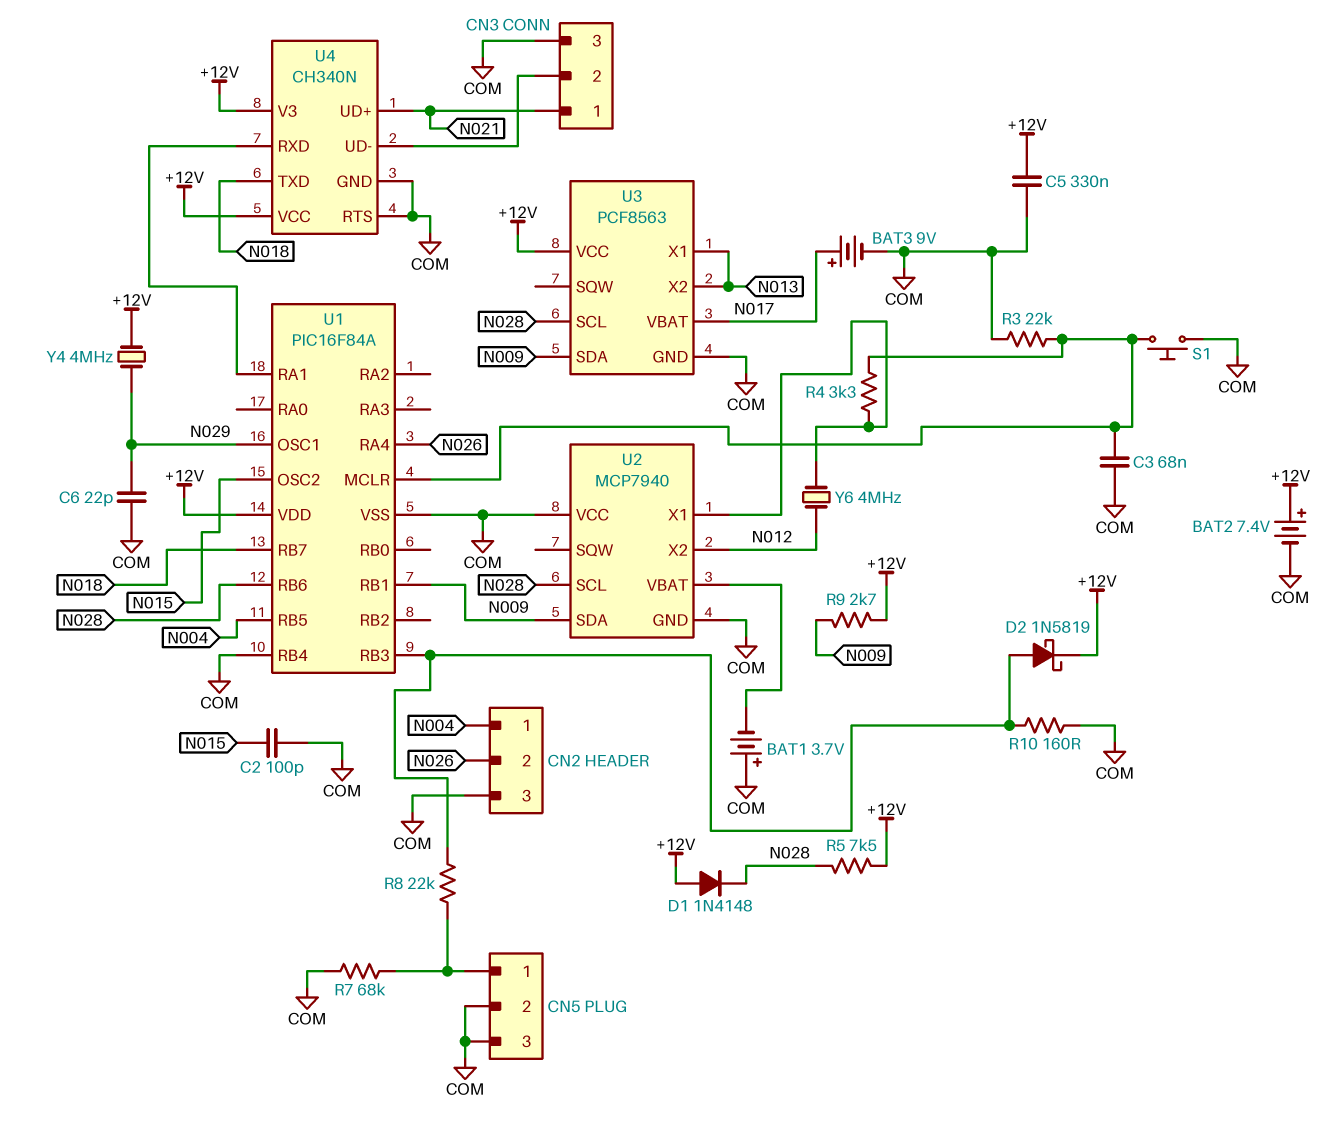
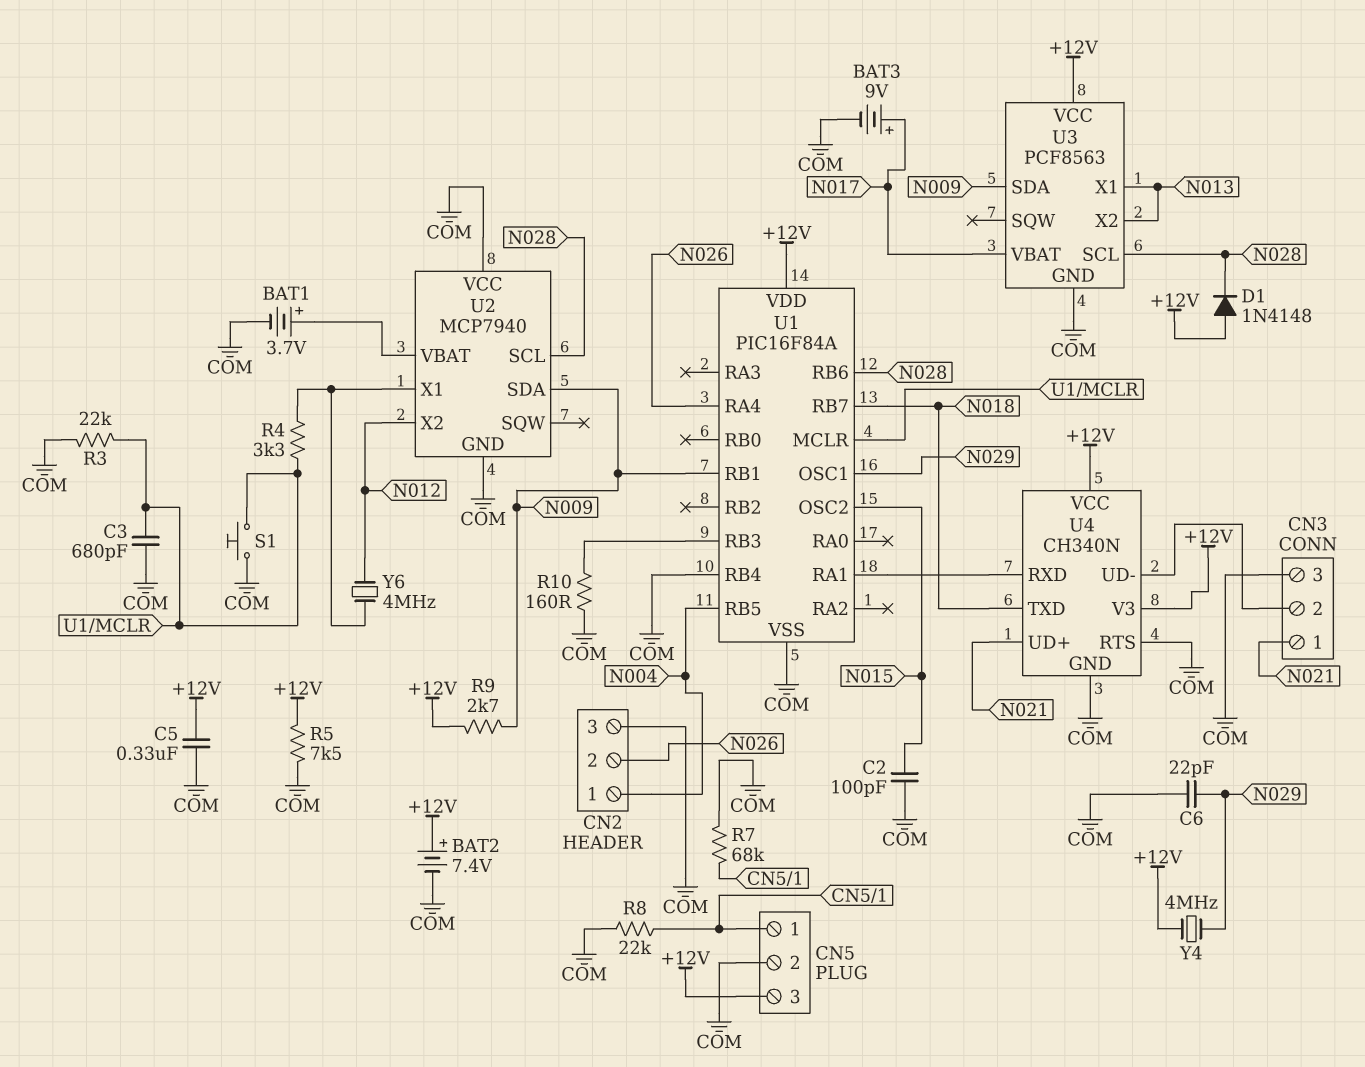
BAT1: 3.7V (plus COM, minus U2/VBAT) -> 3.7V (plus U2/VBAT, minus COM)
C3: 68nF (COM, U1/MCLR) -> 680pF (COM, U1/MCLR)
CN5 pin 3: COM -> +12V
D2: schottky 1N5819 (A U1/RB3, K +12V) -> none
R5: 7.5k (+12V, N028) -> 7.5k (+12V, COM)
R8: 22k (CN5/1, U1/RB3) -> 22k (CN5/1, COM)

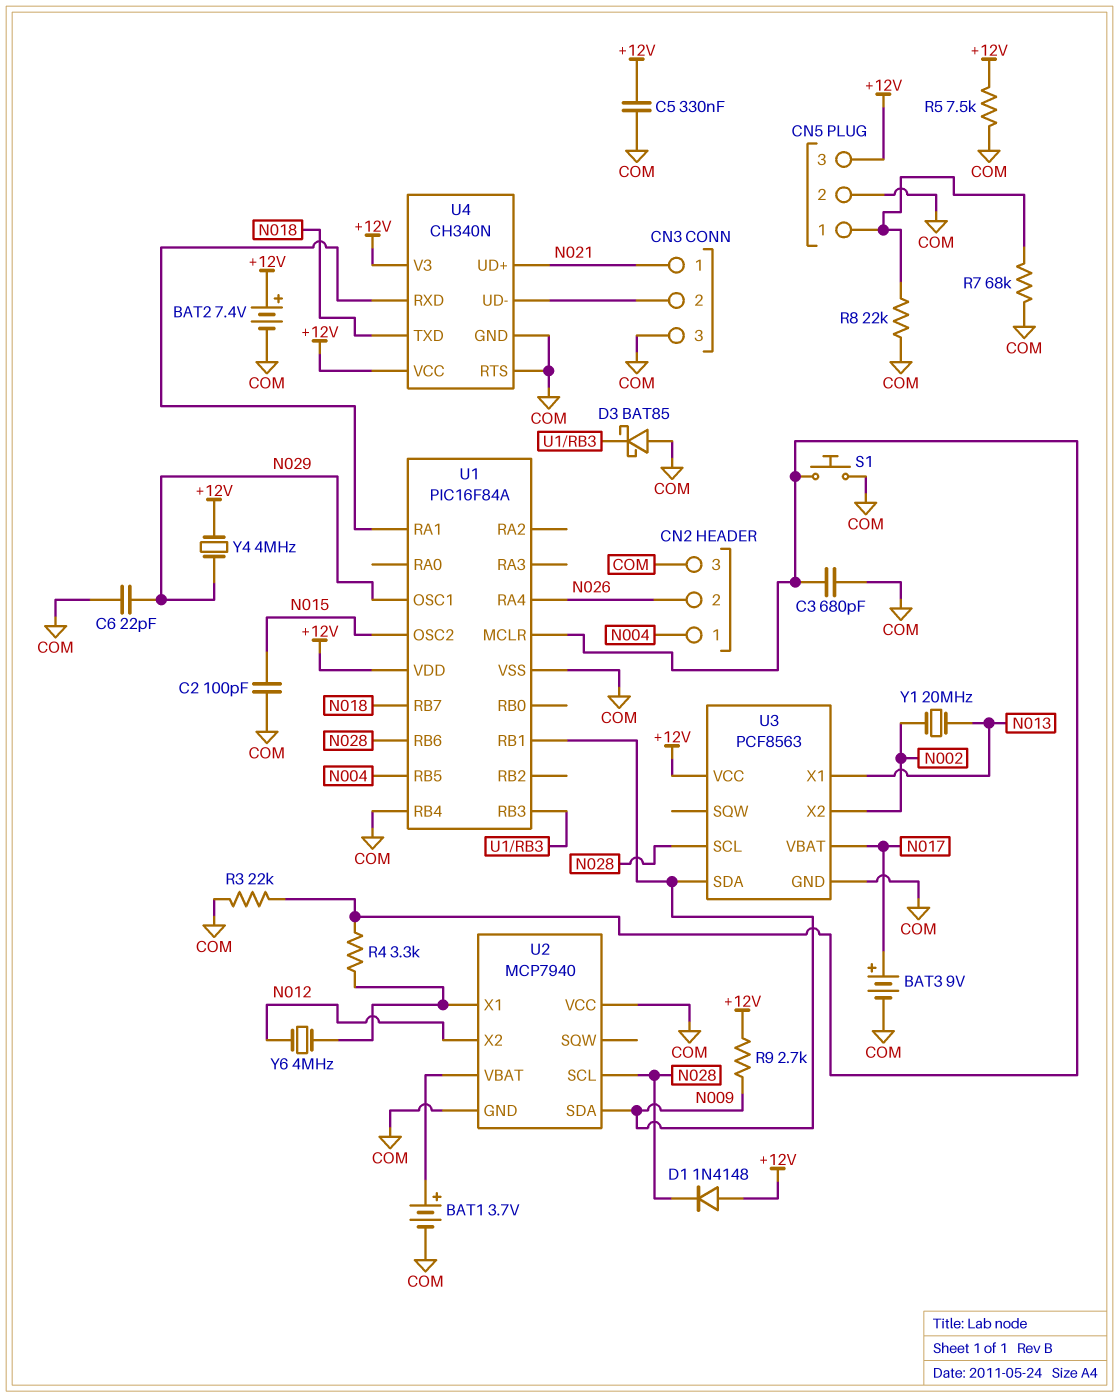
D3: none -> schottky BAT85 (A COM, K U1/RB3)
R10: 160 (COM, U1/RB3) -> none
U3 pin X2: N013 -> N002
Y1: none -> 20MHz (N002, N013)

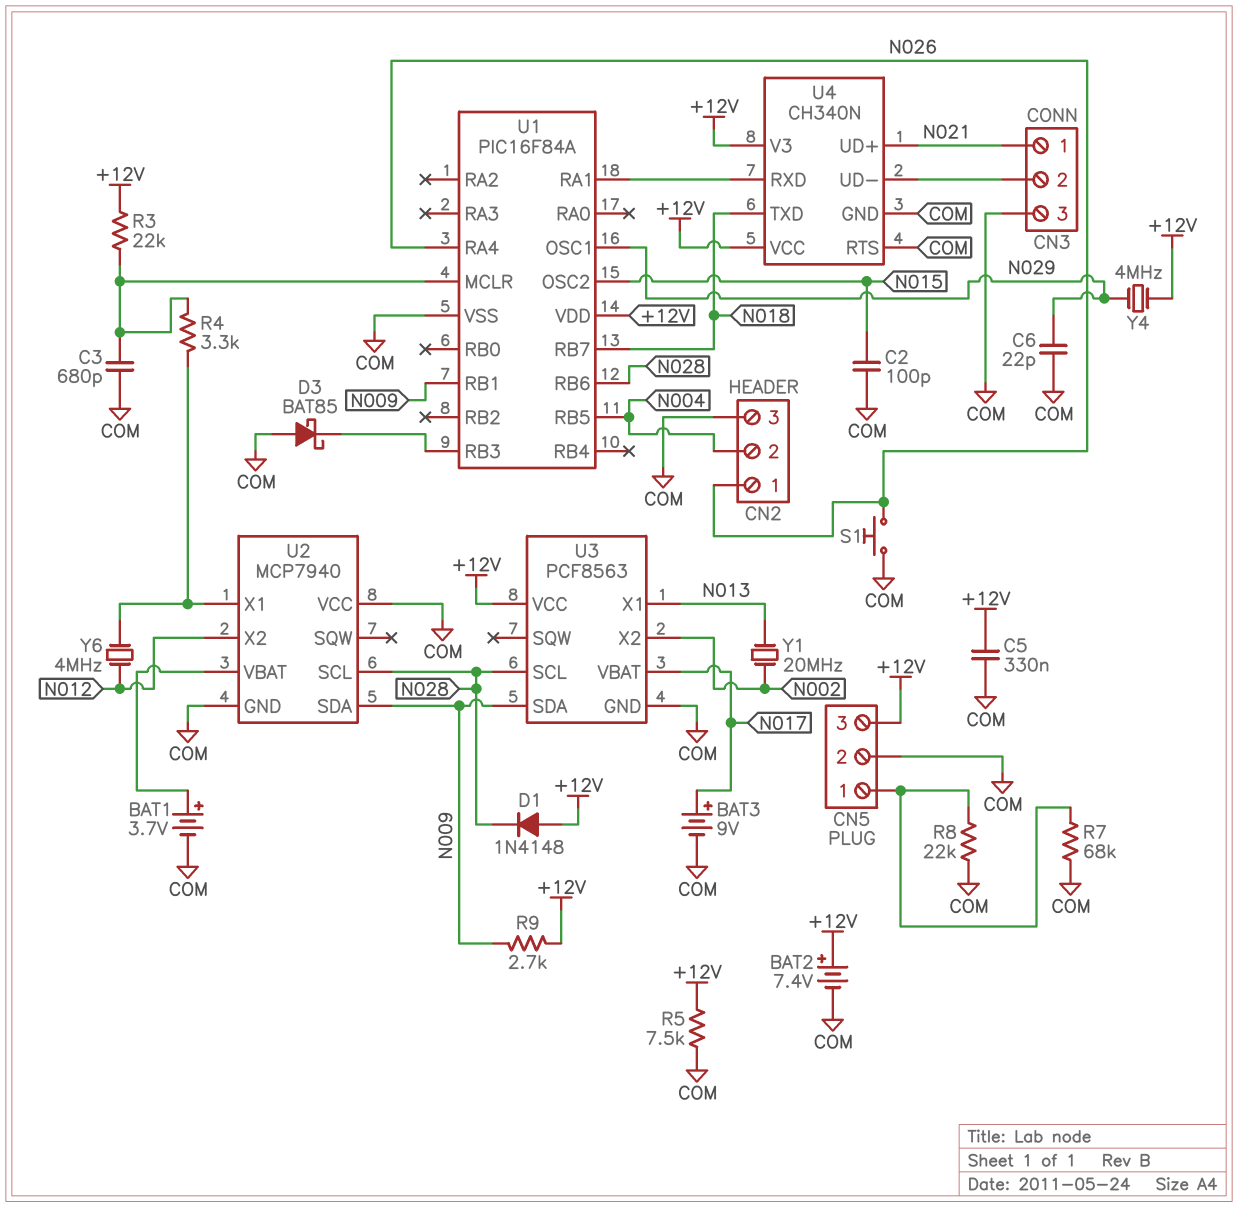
CN2 pin 1: N004 -> N026
CN2 pin 2: N026 -> N004
R3: 22k (COM, U1/MCLR) -> 22k (+12V, U1/MCLR)
S1: button (COM, U1/MCLR) -> button (COM, N026)
U1 pin RB4: COM -> none

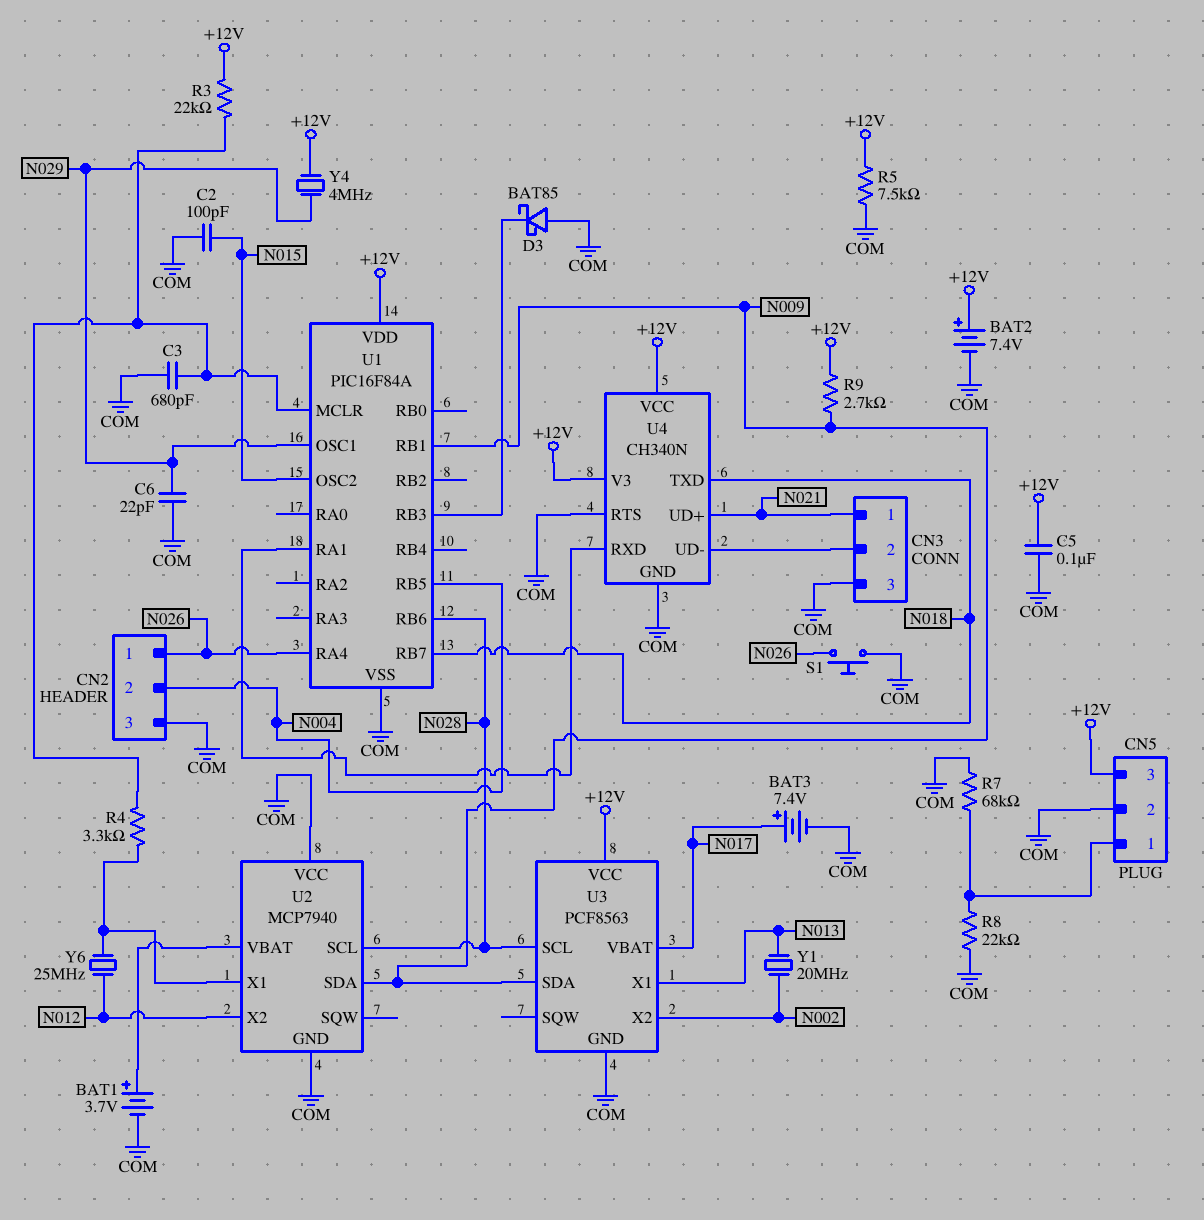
BAT3: 9V (plus N017, minus COM) -> 7.4V (plus N017, minus COM)
C5: 330nF (+12V, COM) -> 100nF (+12V, COM)
D1: diode 1N4148 (A +12V, K N028) -> none
Y6: 4MHz (N012, U2/X1) -> 25MHz (N012, U2/X1)

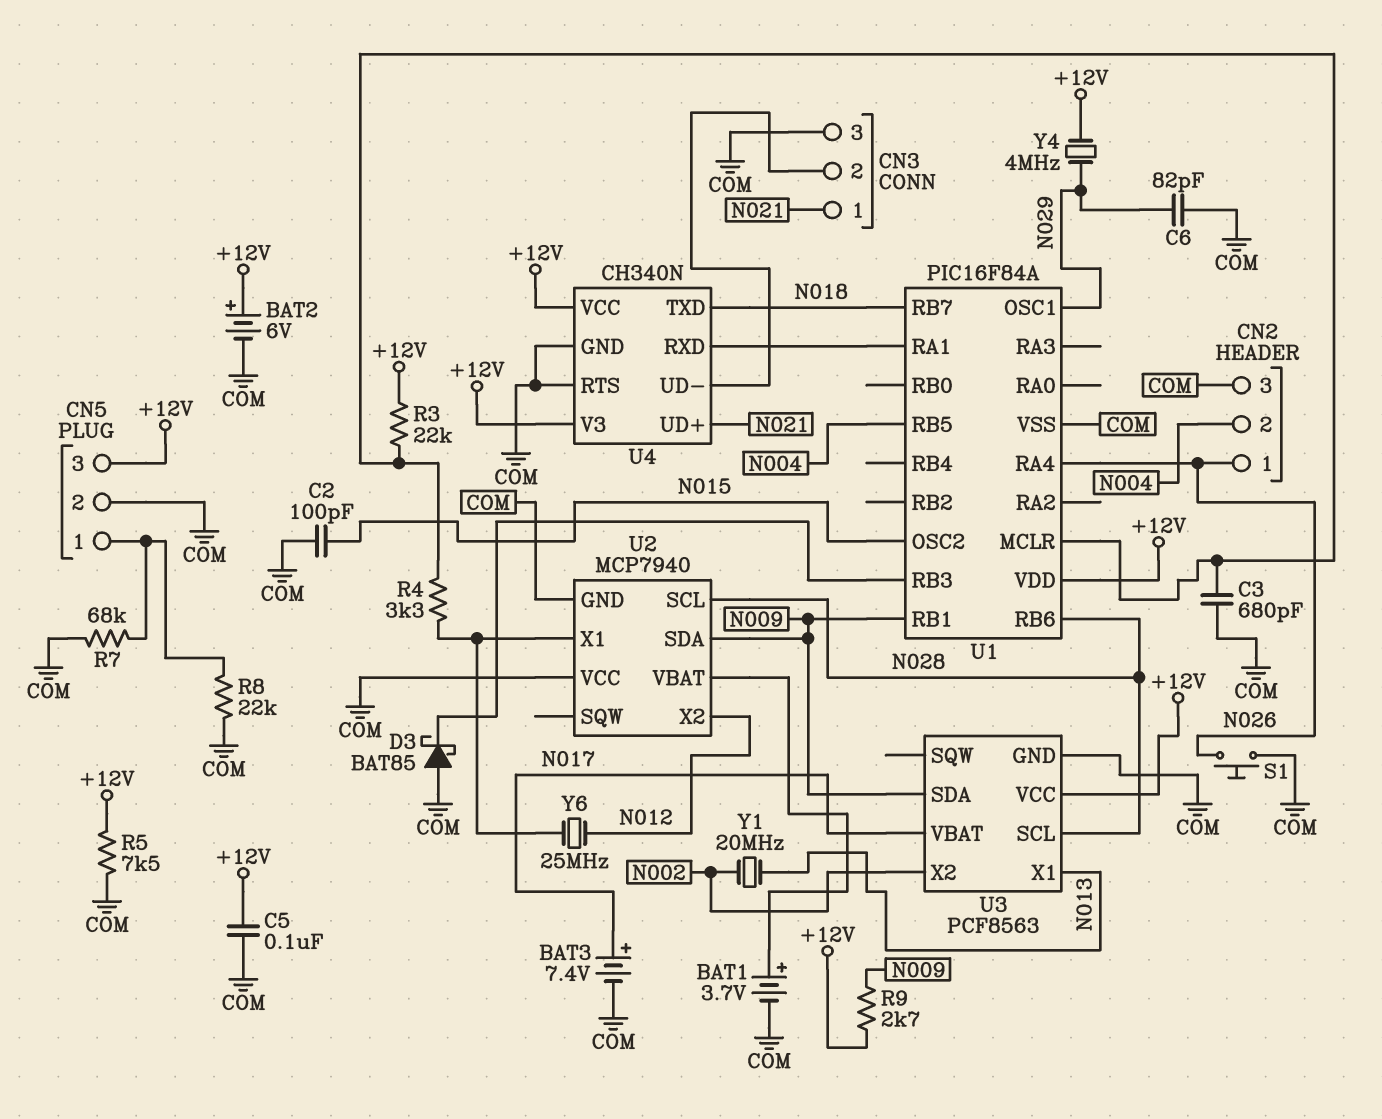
BAT2: 7.4V (plus +12V, minus COM) -> 6V (plus +12V, minus COM)
C6: 22pF (COM, N029) -> 82pF (COM, N029)

